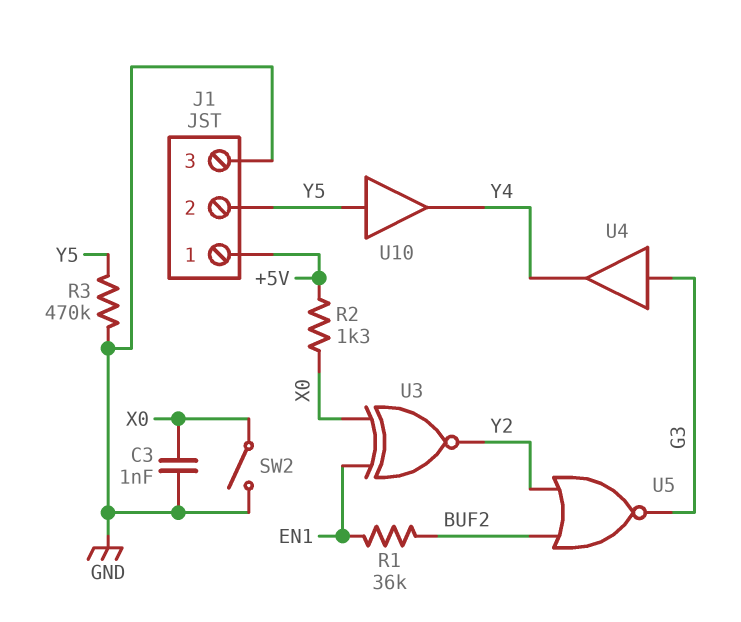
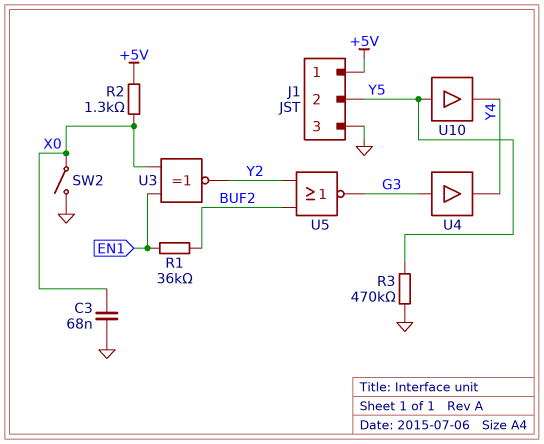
C3: 1nF (GND, X0) -> 68nF (GND, X0)

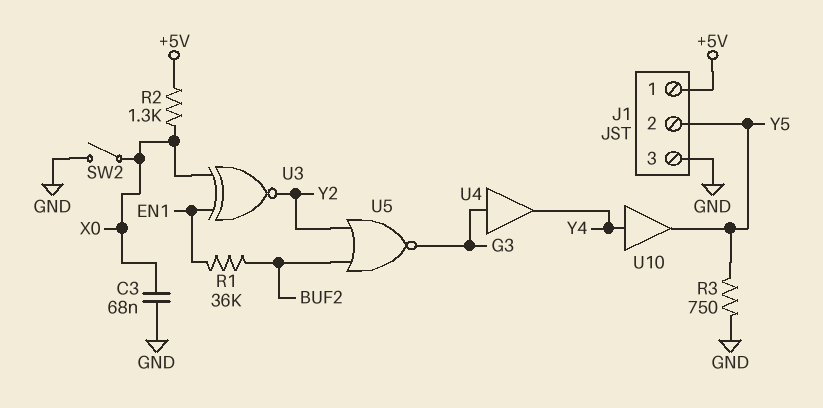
R3: 470k (GND, Y5) -> 750 (GND, Y5)
U10: buffer (in Y5, out Y4) -> buffer (in Y4, out Y5)

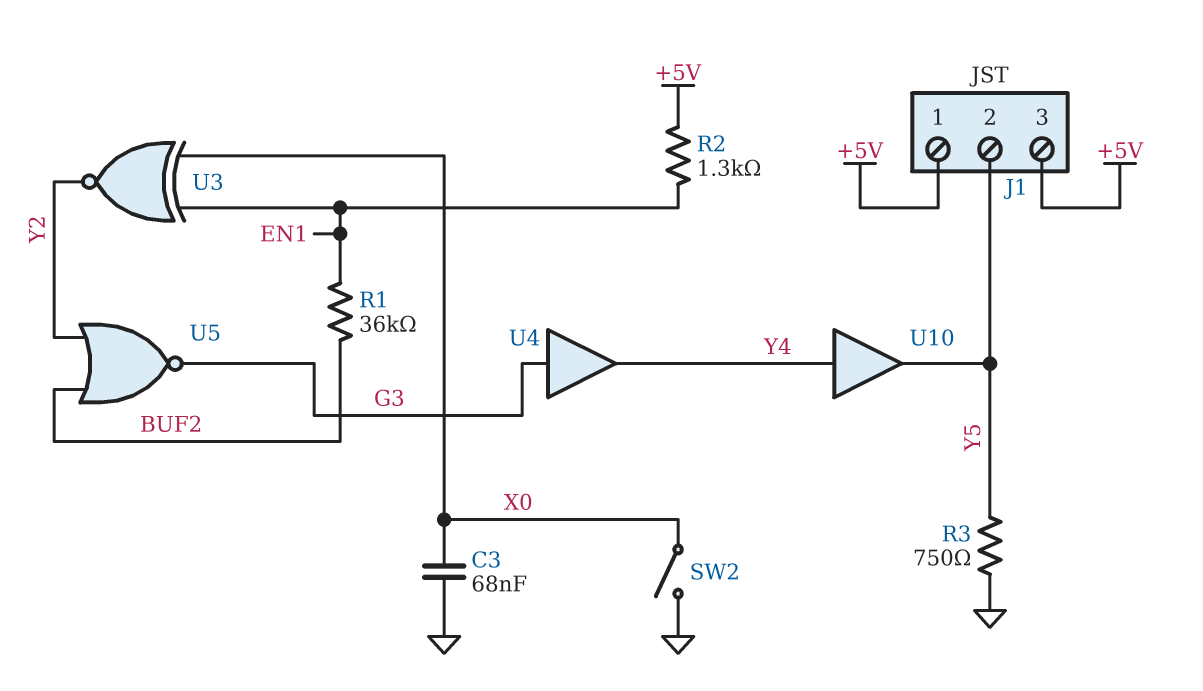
J1 pin 3: GND -> +5V
R2: 1.3k (+5V, X0) -> 1.3k (+5V, EN1)

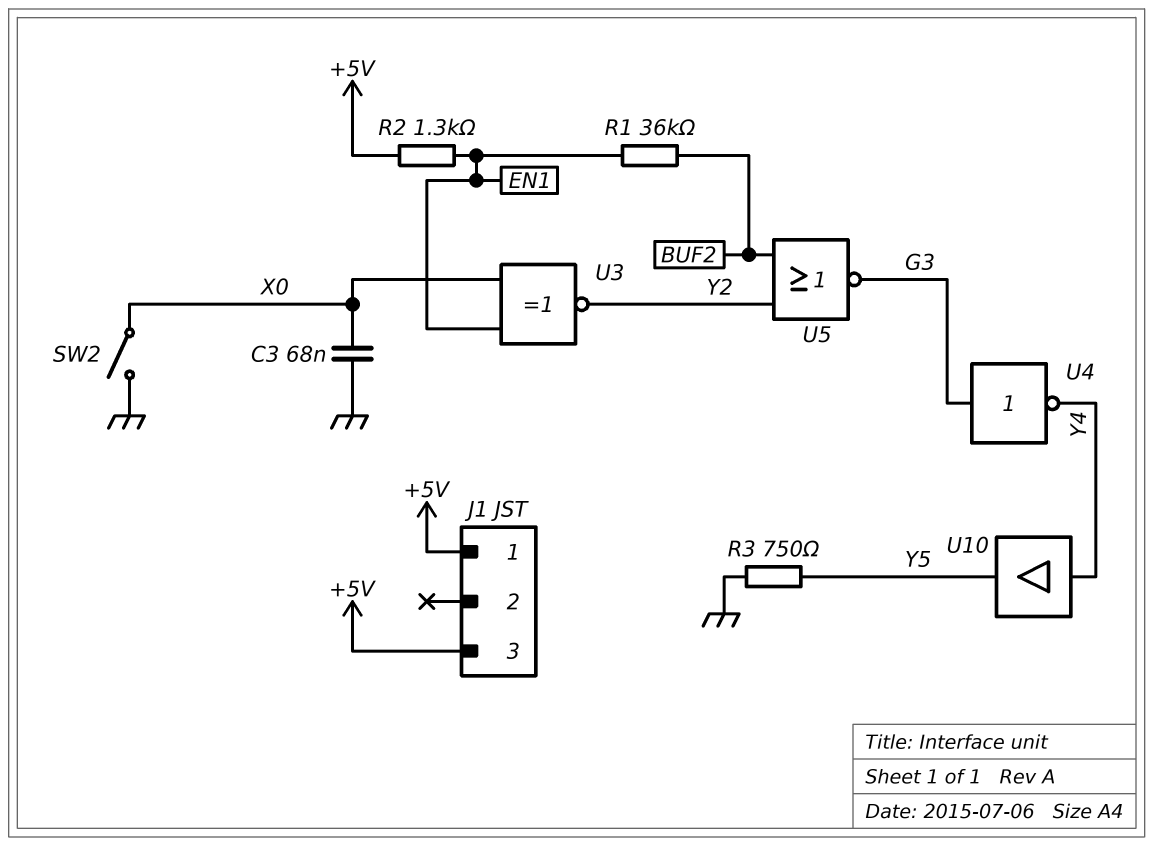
J1 pin 2: Y5 -> none
U4: buffer (in G3, out Y4) -> NOT (in G3, out Y4)

